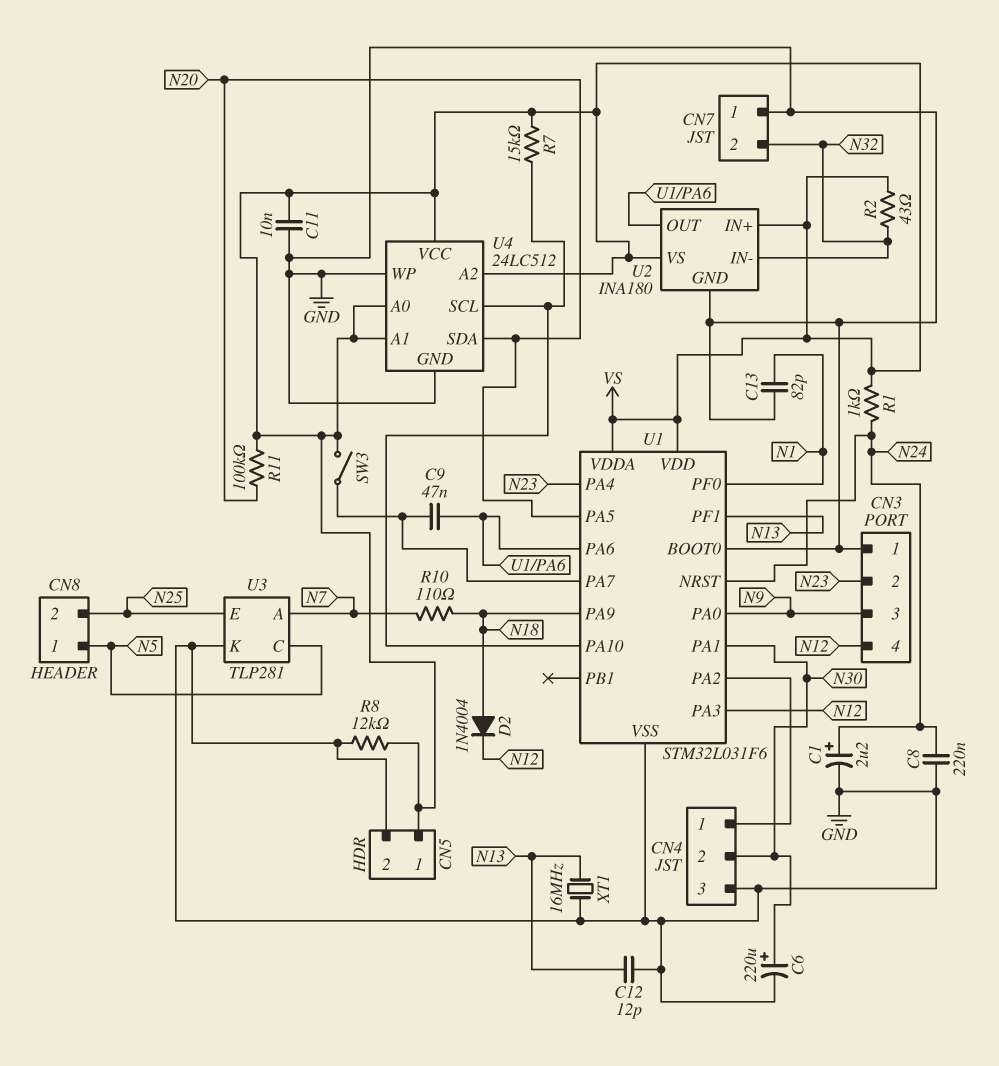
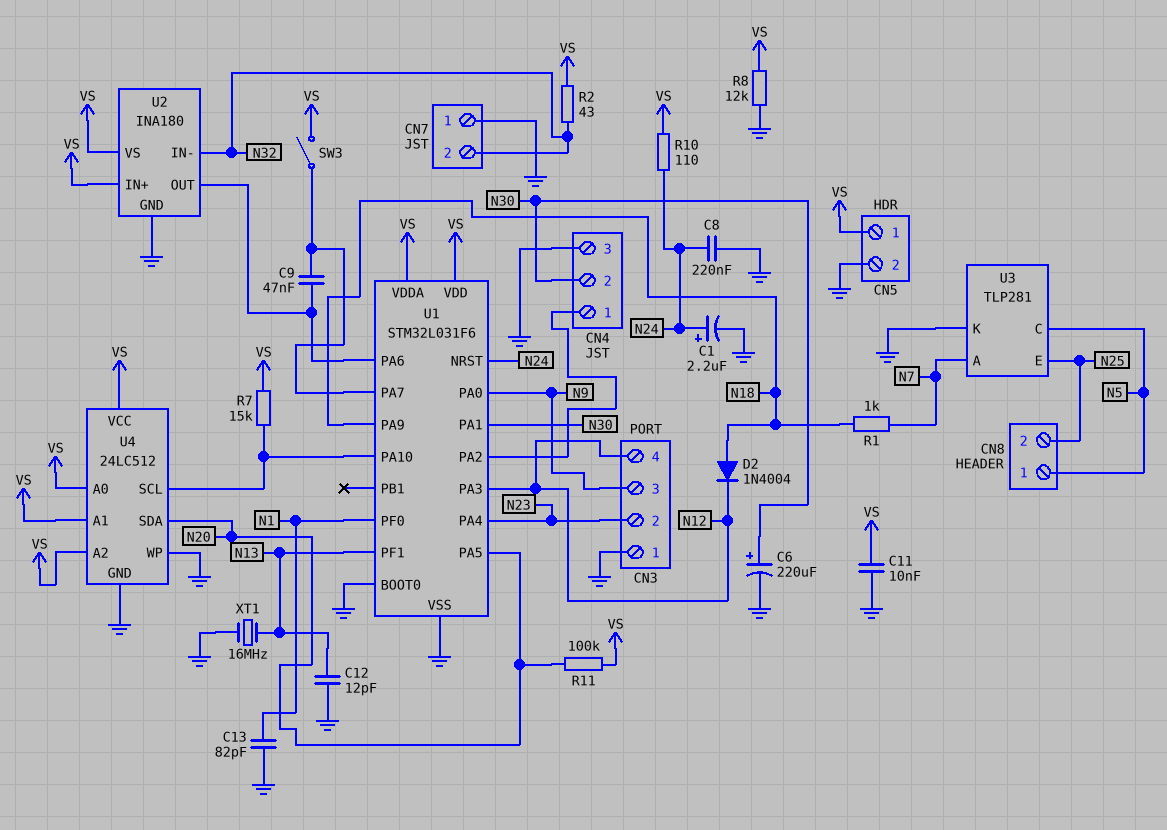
R1: 1k (N24, VS) -> 1k (N7, N18)
R10: 110 (N7, N18) -> 110 (N24, VS)

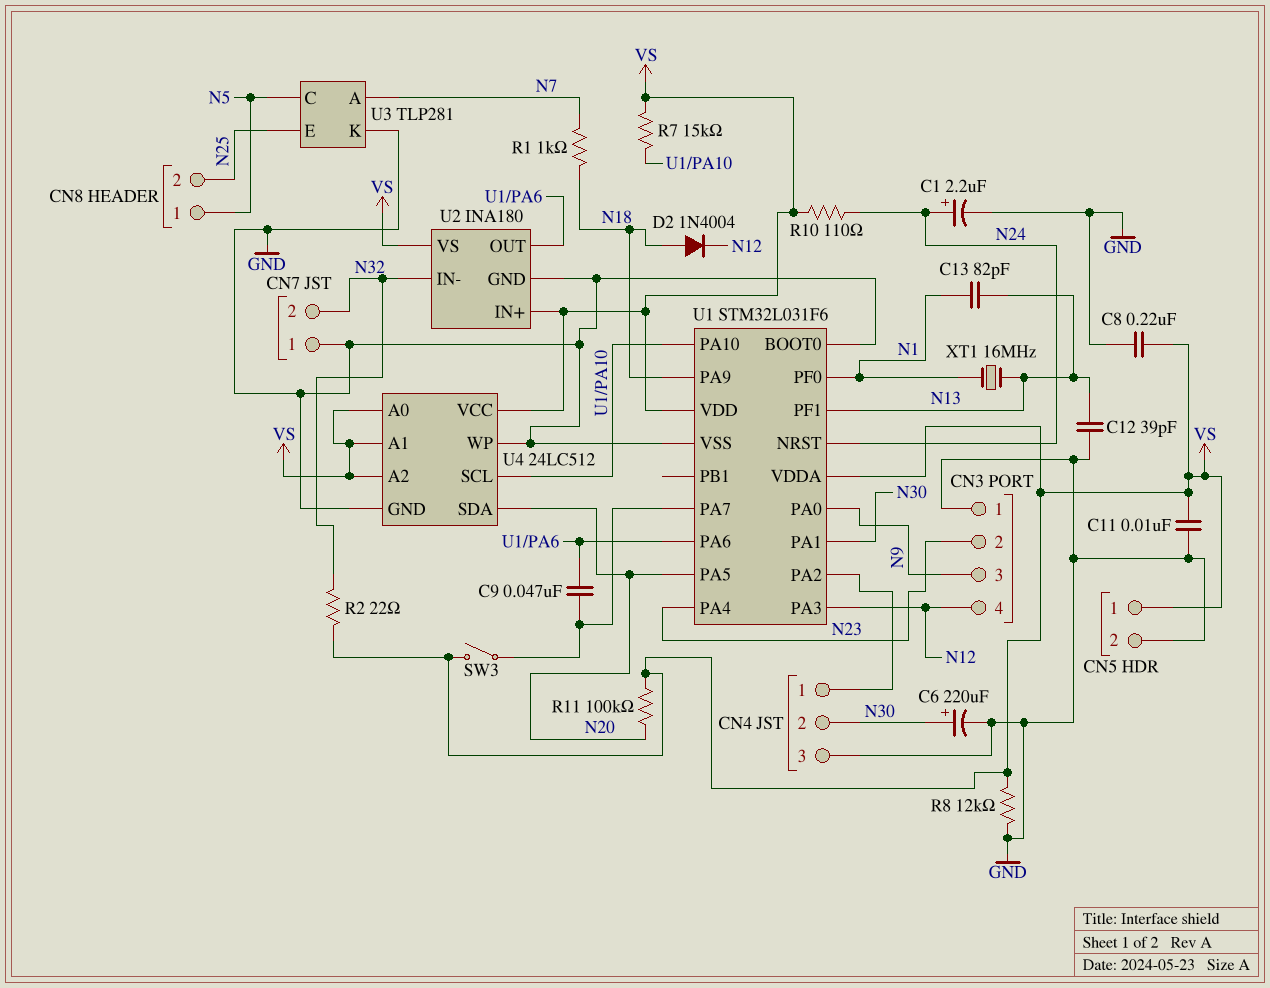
C8: 220nF (GND, N24) -> 220nF (GND, VS)
C12: 12pF (GND, N13) -> 39pF (GND, N13)
C13: 82pF (GND, N1) -> 82pF (N1, N13)
R2: 43 (N32, VS) -> 22 (N32, VS)
XT1: 16MHz (GND, N13) -> 16MHz (N1, N13)

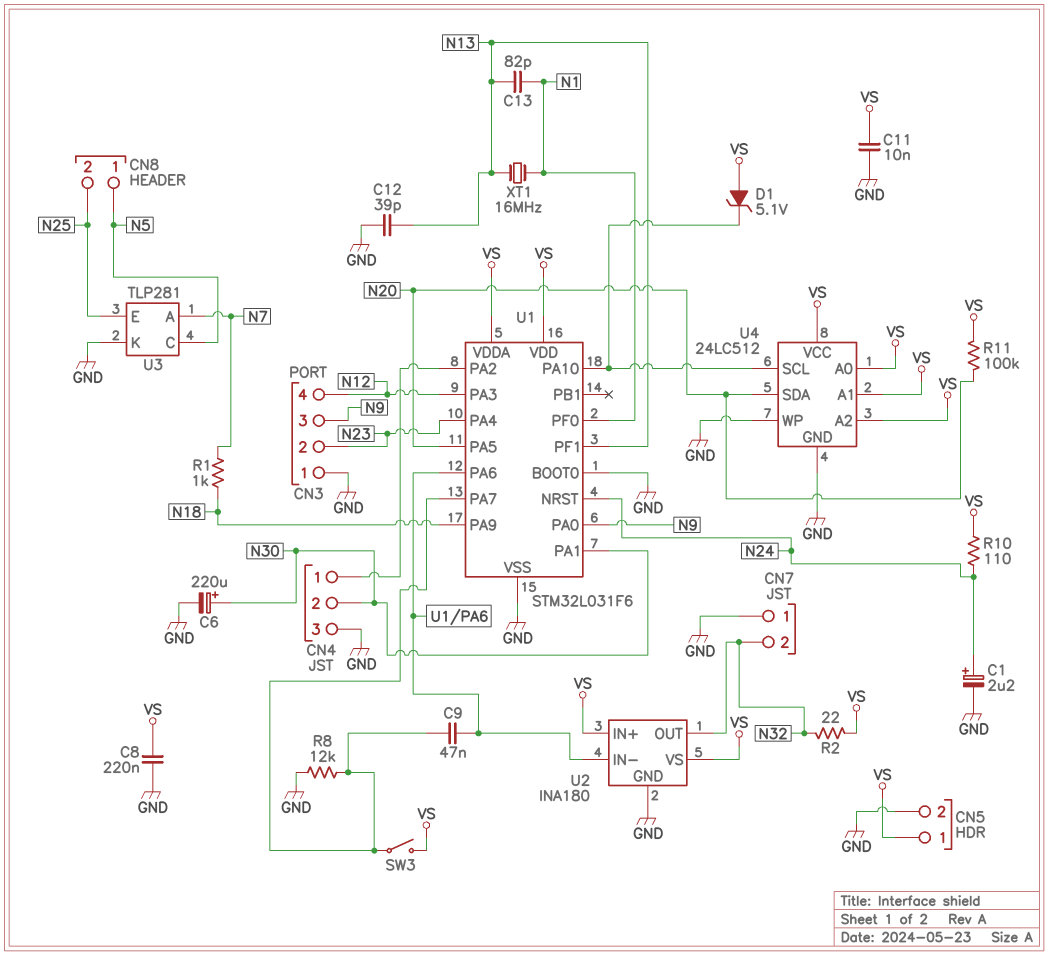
D1: none -> zener 5.1V (A VS, K U1/PA10)
D2: diode 1N4004 (A N18, K N12) -> none
R7: 15k (U1/PA10, VS) -> none
R8: 12k (GND, VS) -> 12k (GND, U1/PA7)
U2 pin IN-: N32 -> U1/PA6
U2 pin OUT: U1/PA6 -> N32

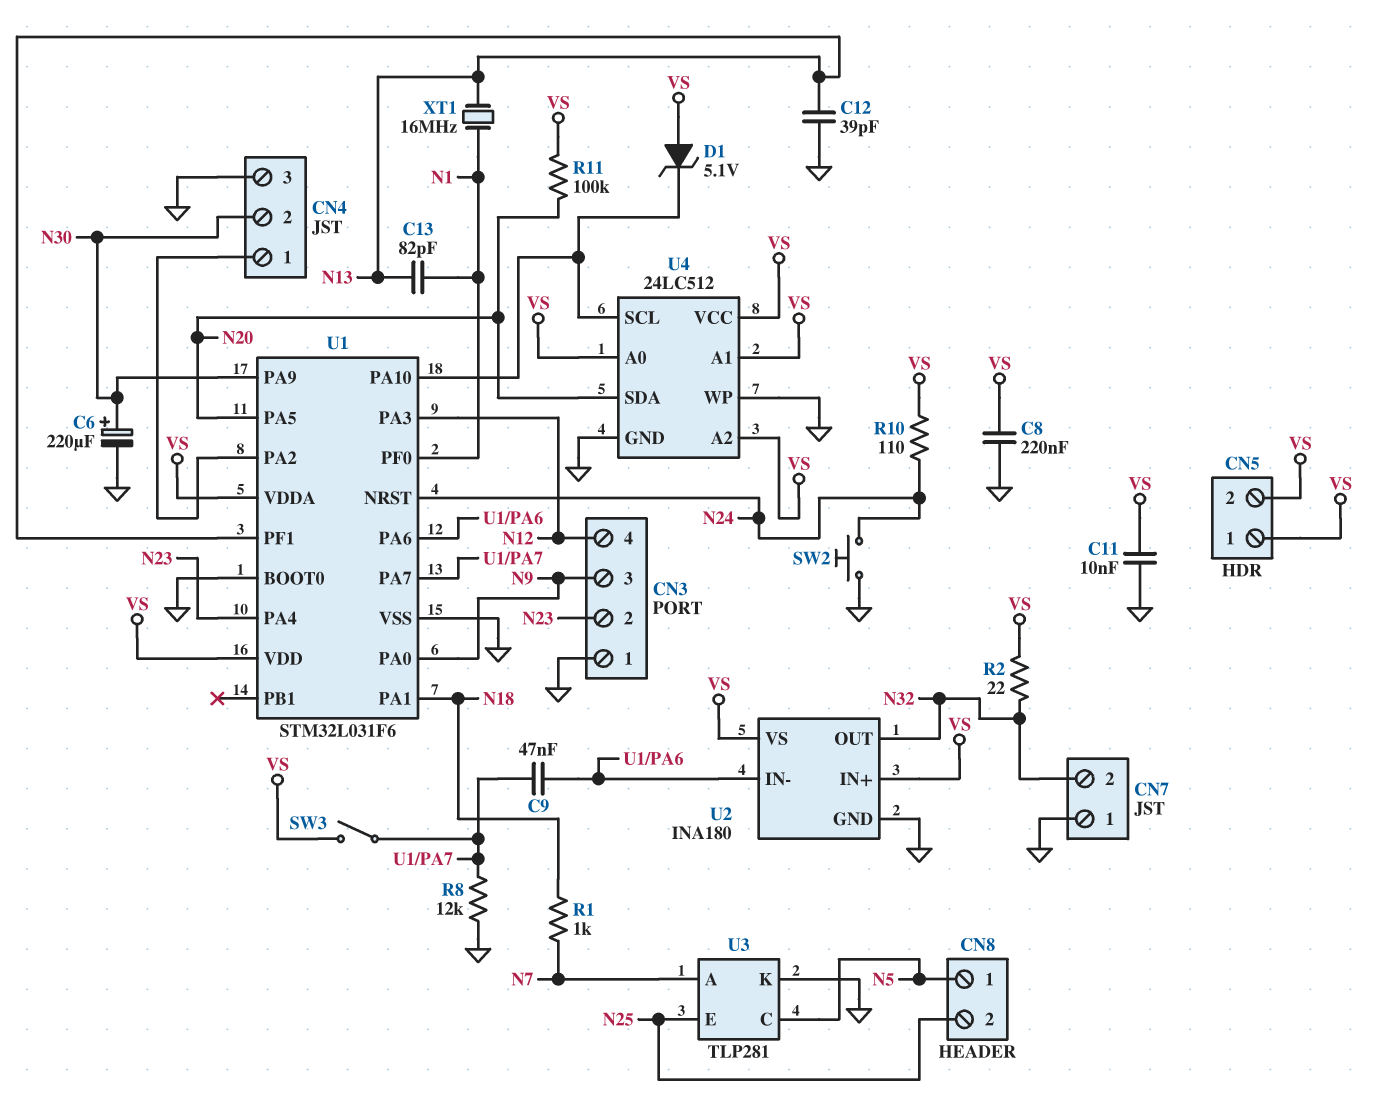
C1: 2.2uF (plus N24, minus GND) -> none
CN5 pin 2: GND -> VS
SW2: none -> button (GND, N24)
U1 pin PA1: N30 -> N18
U1 pin PA9: N18 -> N30

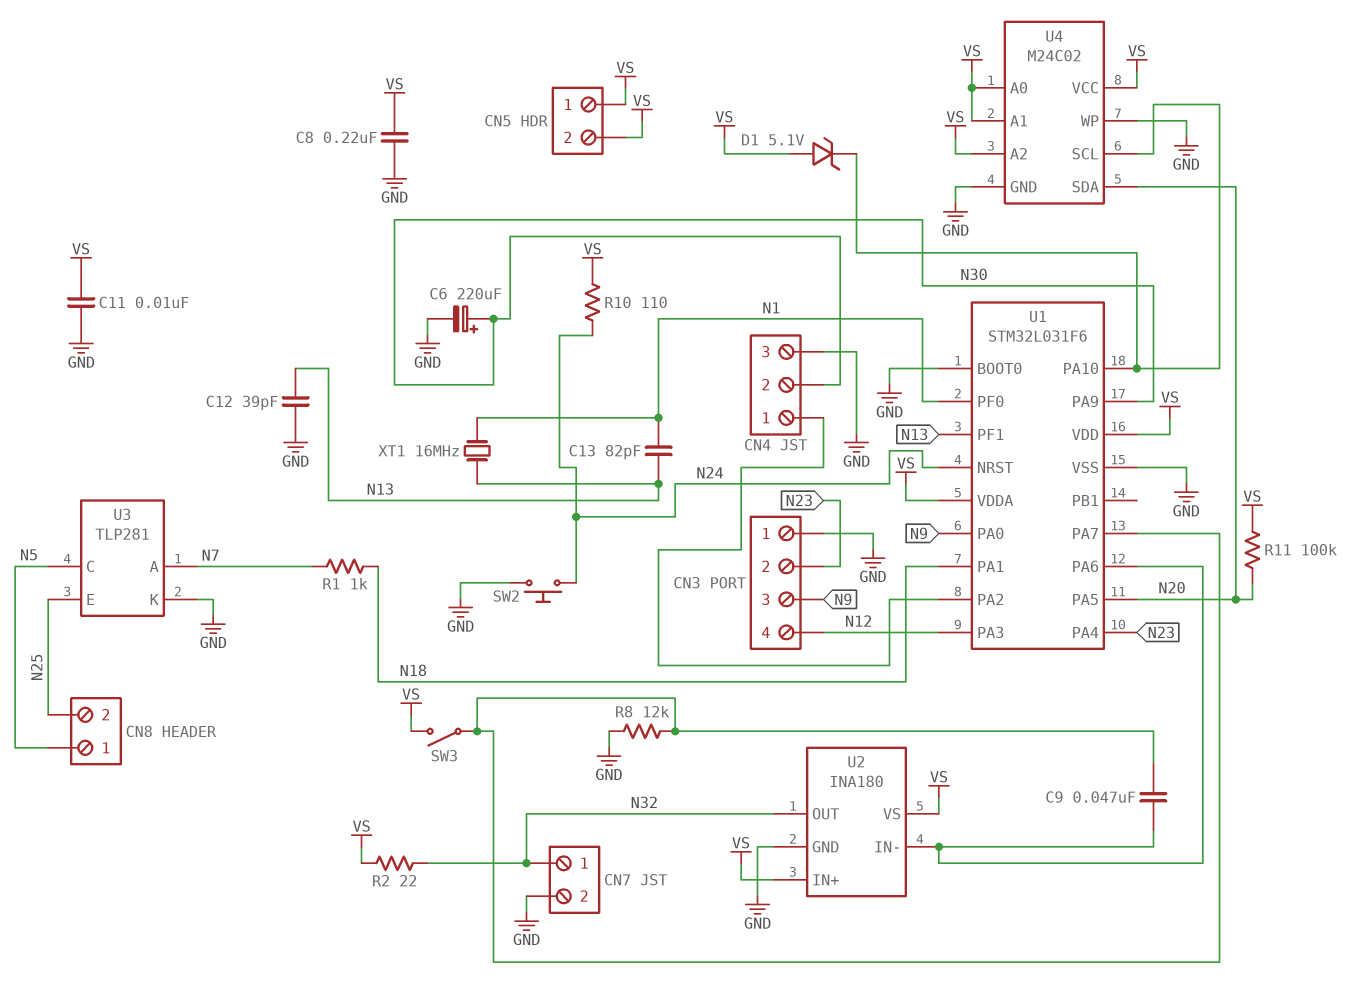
CN7 pin 1: GND -> N32
CN7 pin 2: N32 -> GND
U4: 24LC512 -> M24C02

